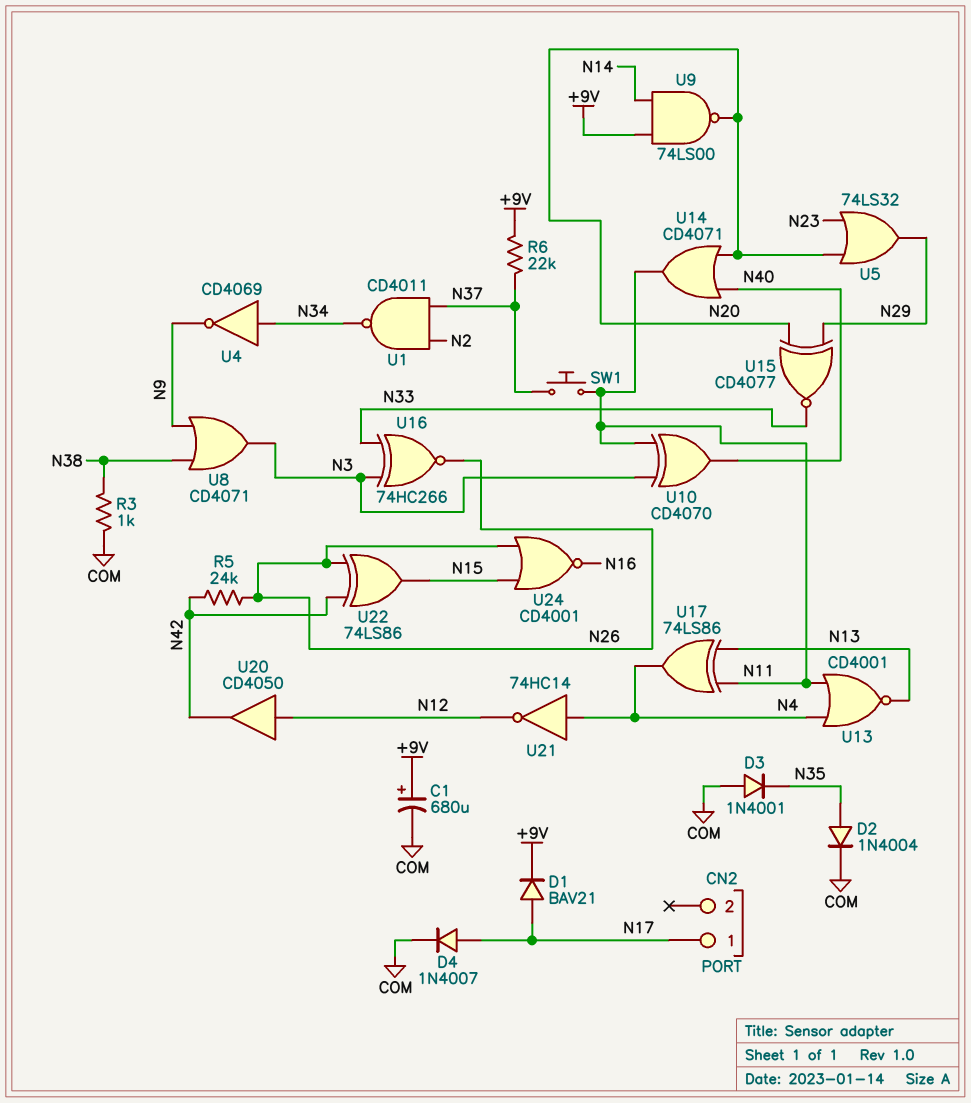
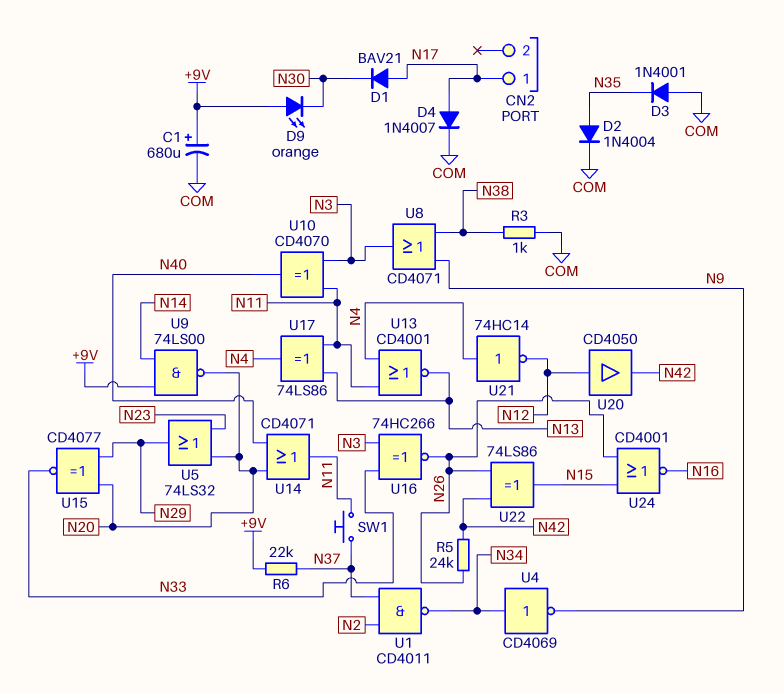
D1: diode BAV21 (A N17, K +9V) -> diode BAV21 (A N17, K N30)
D9: none -> LED orange (A +9V, K N30)

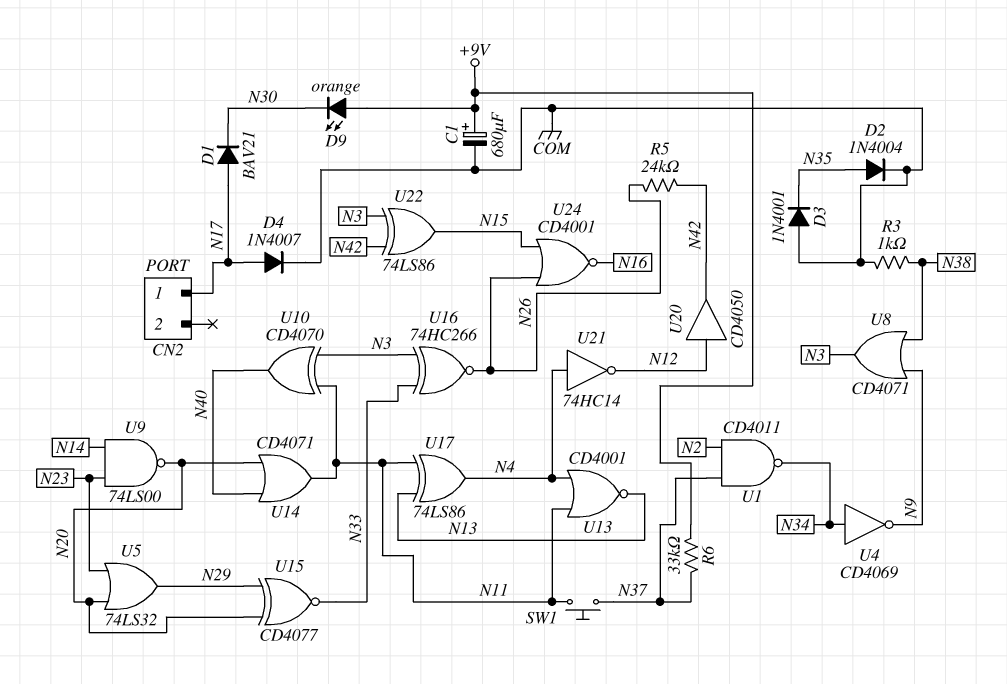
R6: 22k (+9V, N37) -> 33k (+9V, N37)
U9: NAND 74LS00 (in +9V, in N14, out N20) -> NAND 74LS00 (in N14, in N23, out N20)
U22: XOR 74LS86 (in N26, in N42, out N15) -> XOR 74LS86 (in N3, in N42, out N15)

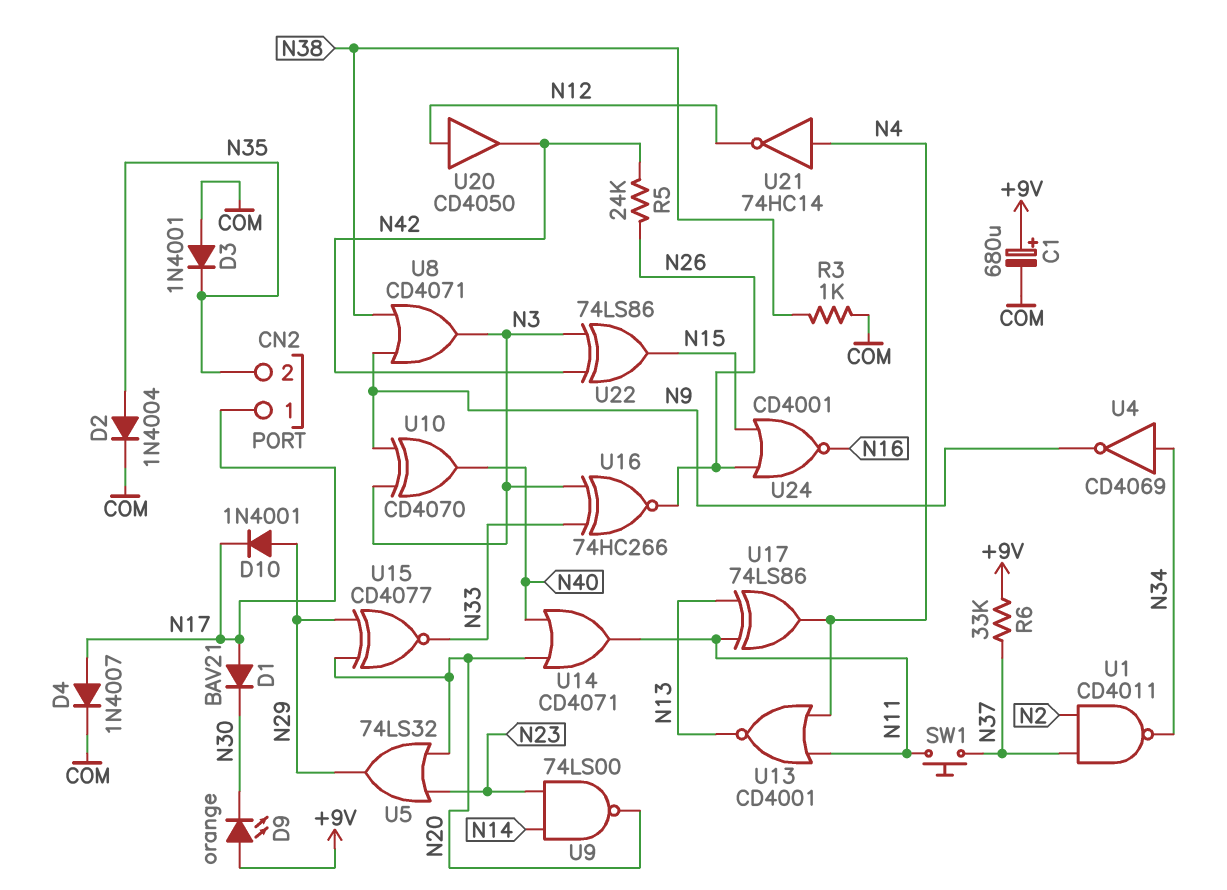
CN2 pin 2: none -> N35
D10: none -> diode 1N4001 (A N29, K N17)
U10: XOR CD4070 (in N3, in N11, out N40) -> XOR CD4070 (in N3, in N9, out N40)

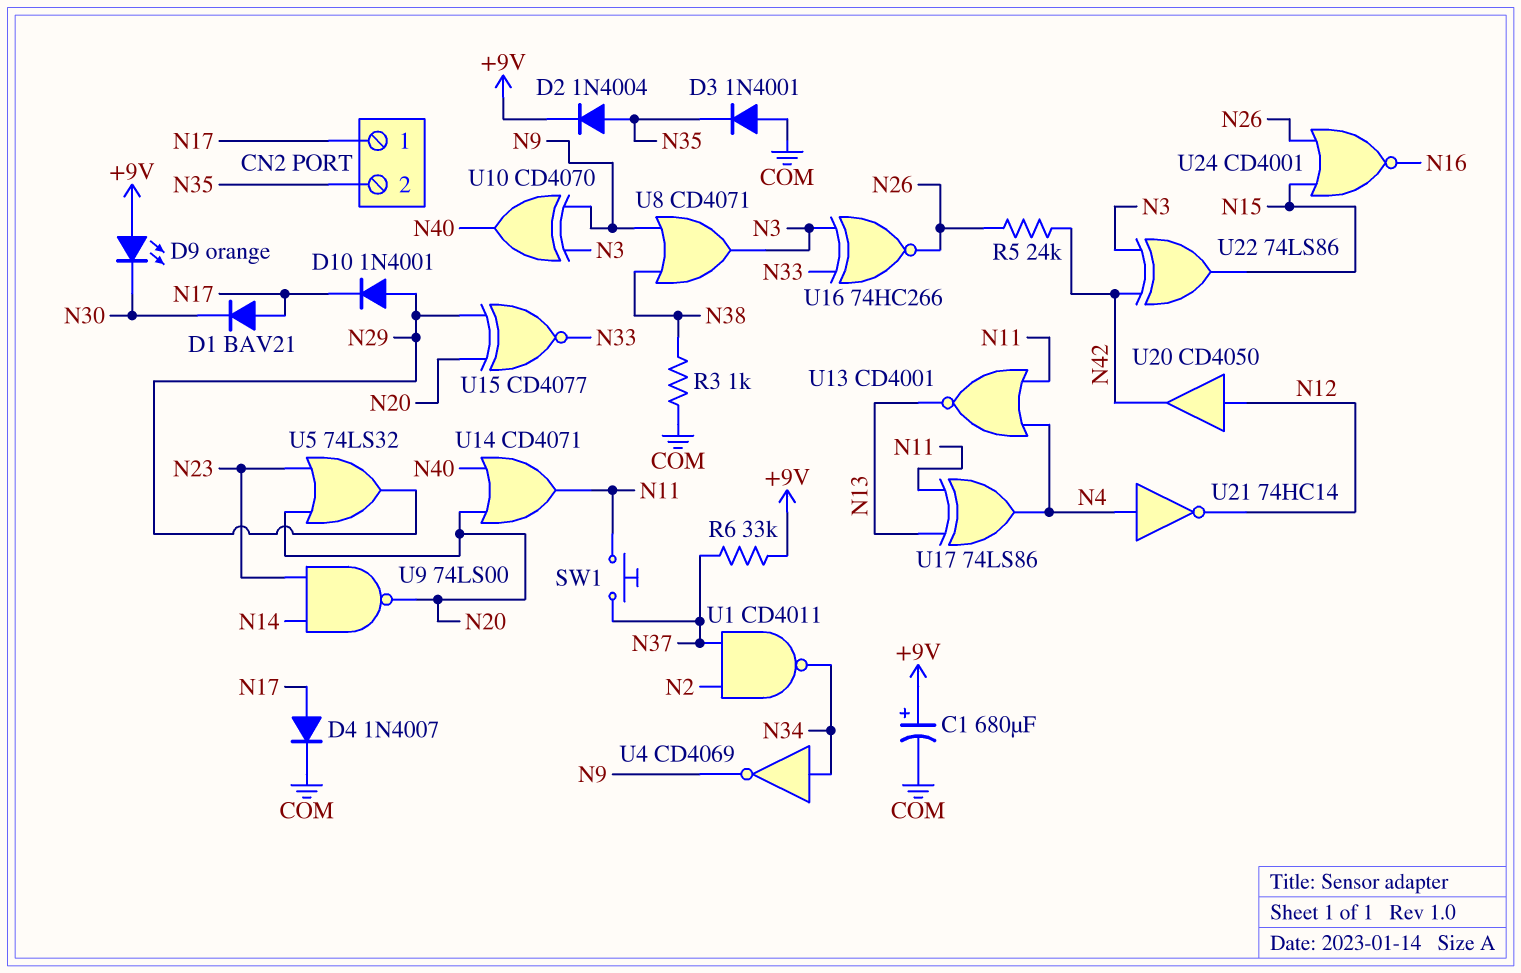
D2: diode 1N4004 (A N35, K COM) -> diode 1N4004 (A N35, K +9V)

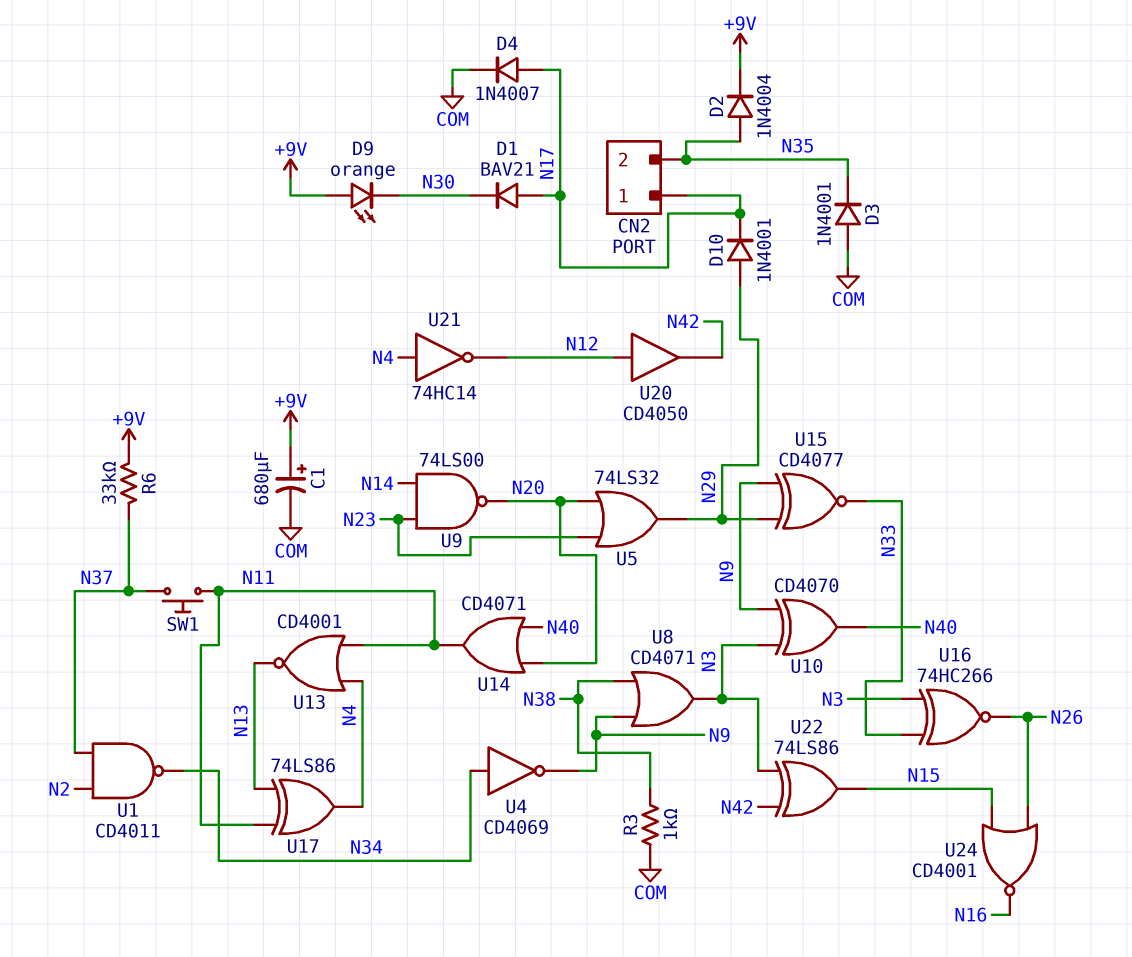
R5: 24k (N26, N42) -> none
U15: XNOR CD4077 (in N20, in N29, out N33) -> XNOR CD4077 (in N9, in N29, out N33)

